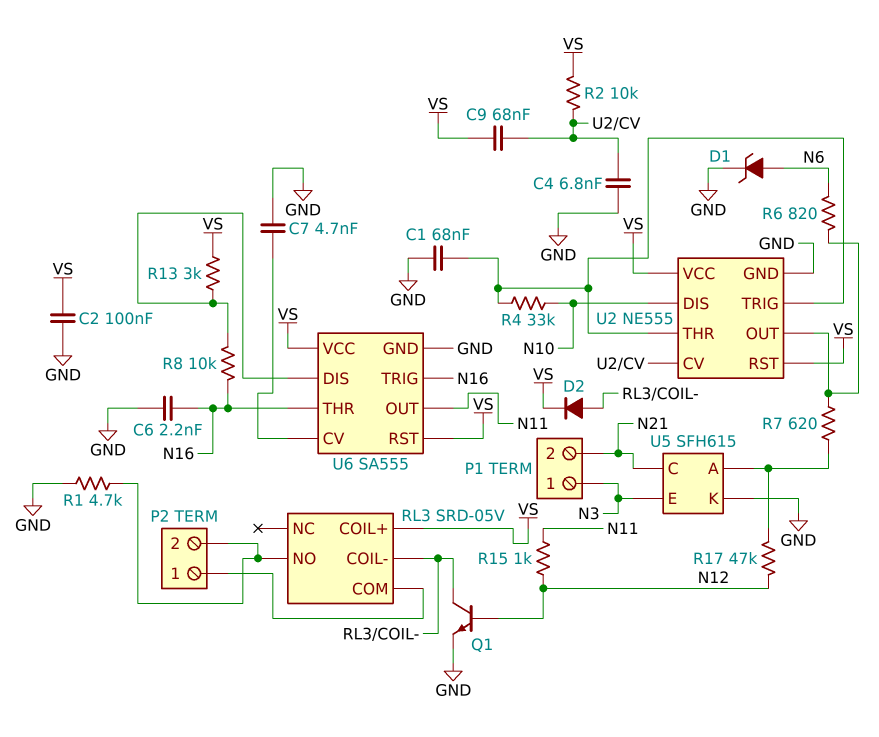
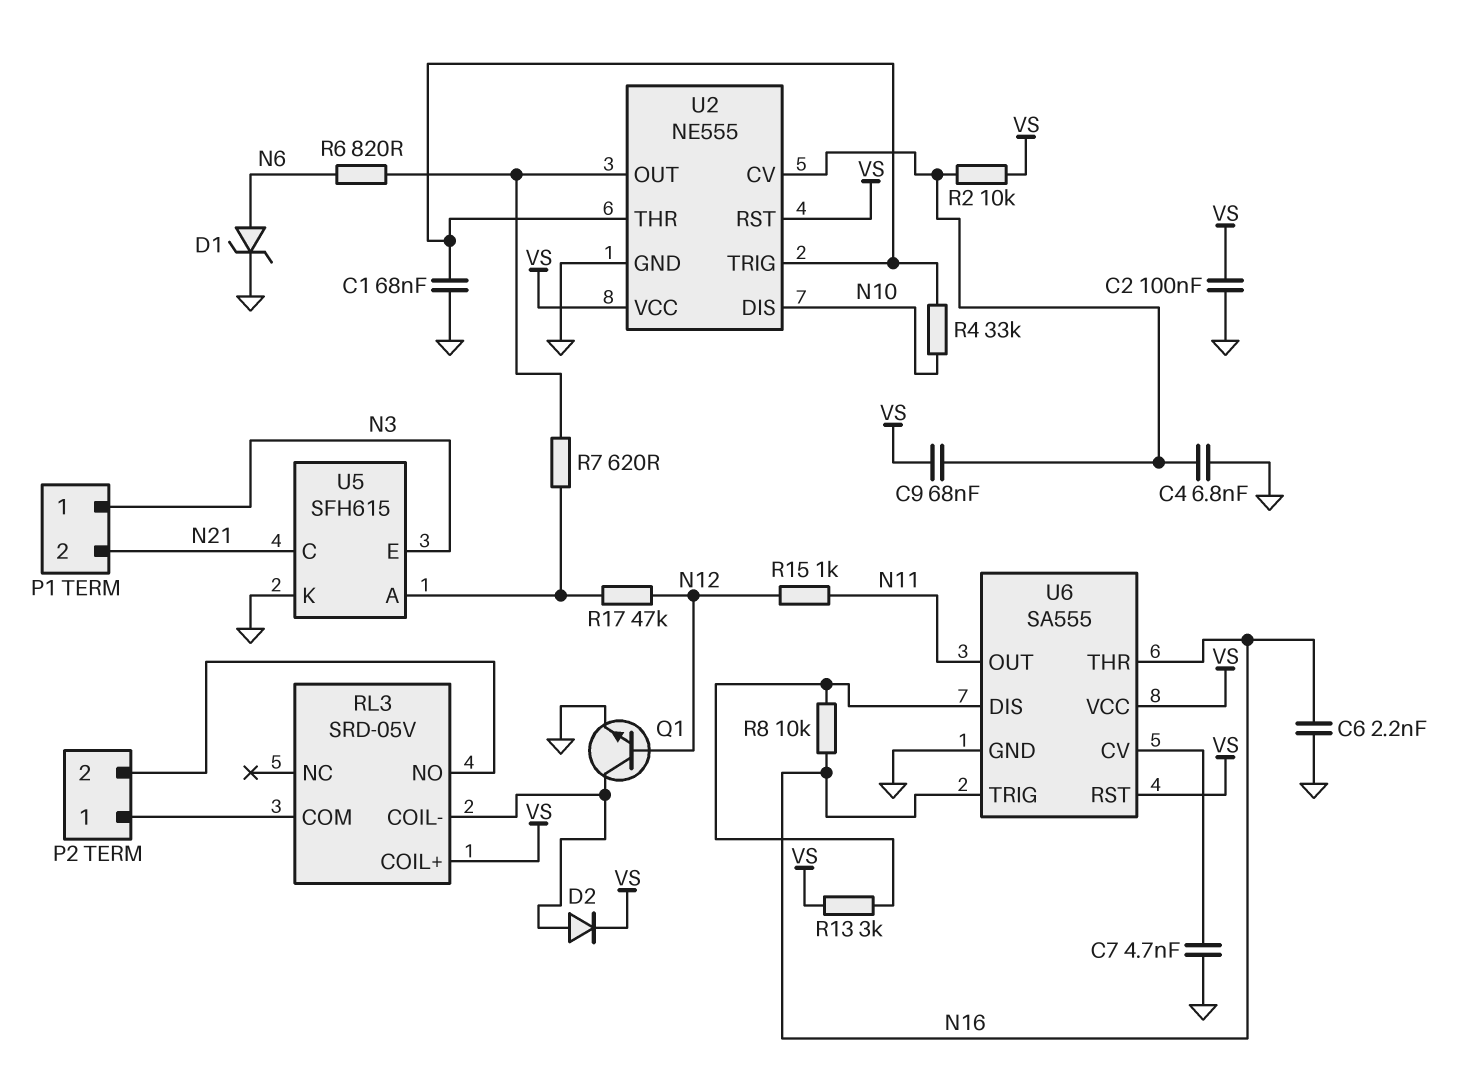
R1: 4.7k (GND, P2/2) -> none

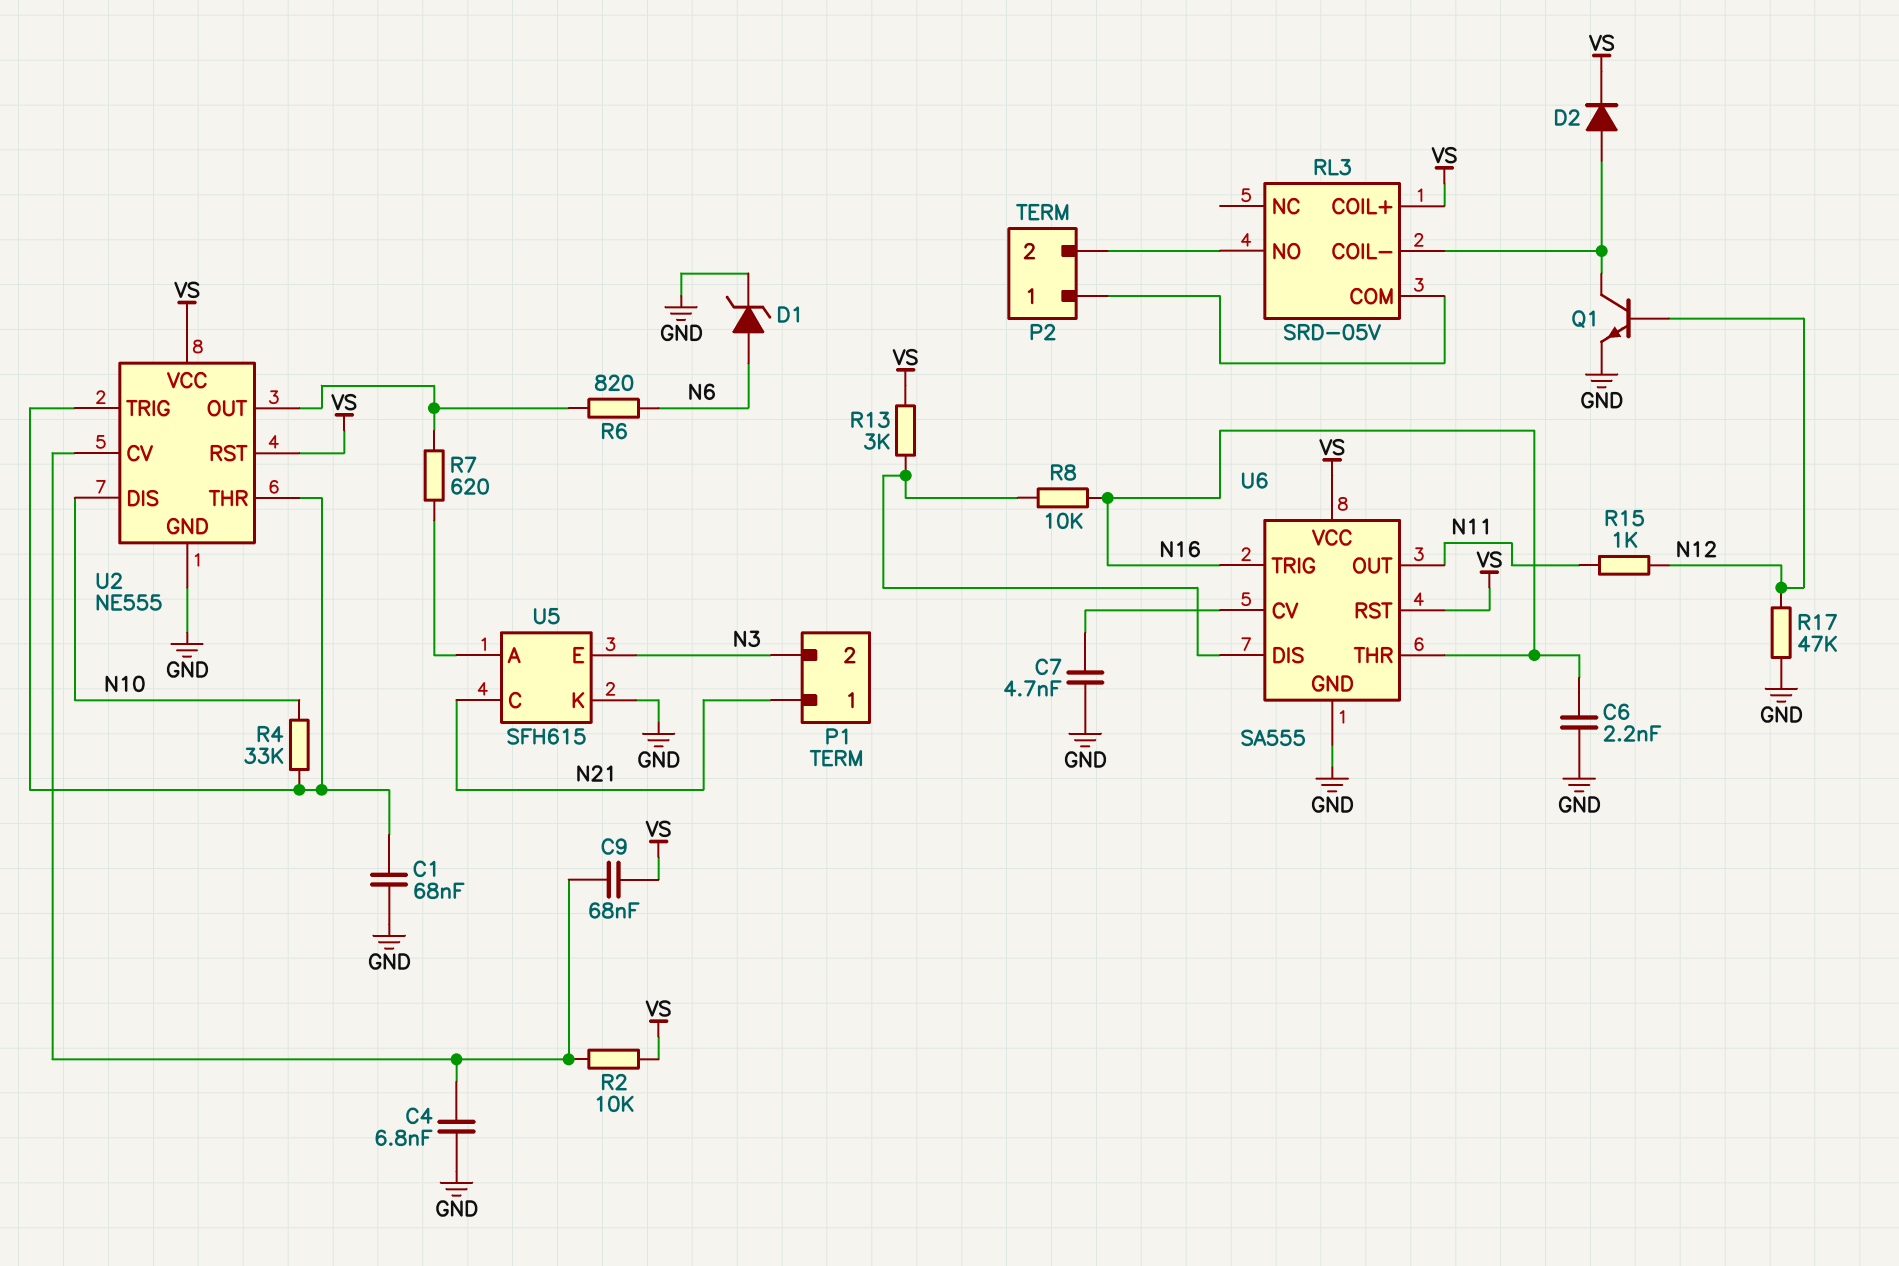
C2: 100nF (GND, VS) -> none
P1 pin 1: N3 -> N21
P1 pin 2: N21 -> N3
R17: 47k (N12, U5/A) -> 47k (GND, N12)

